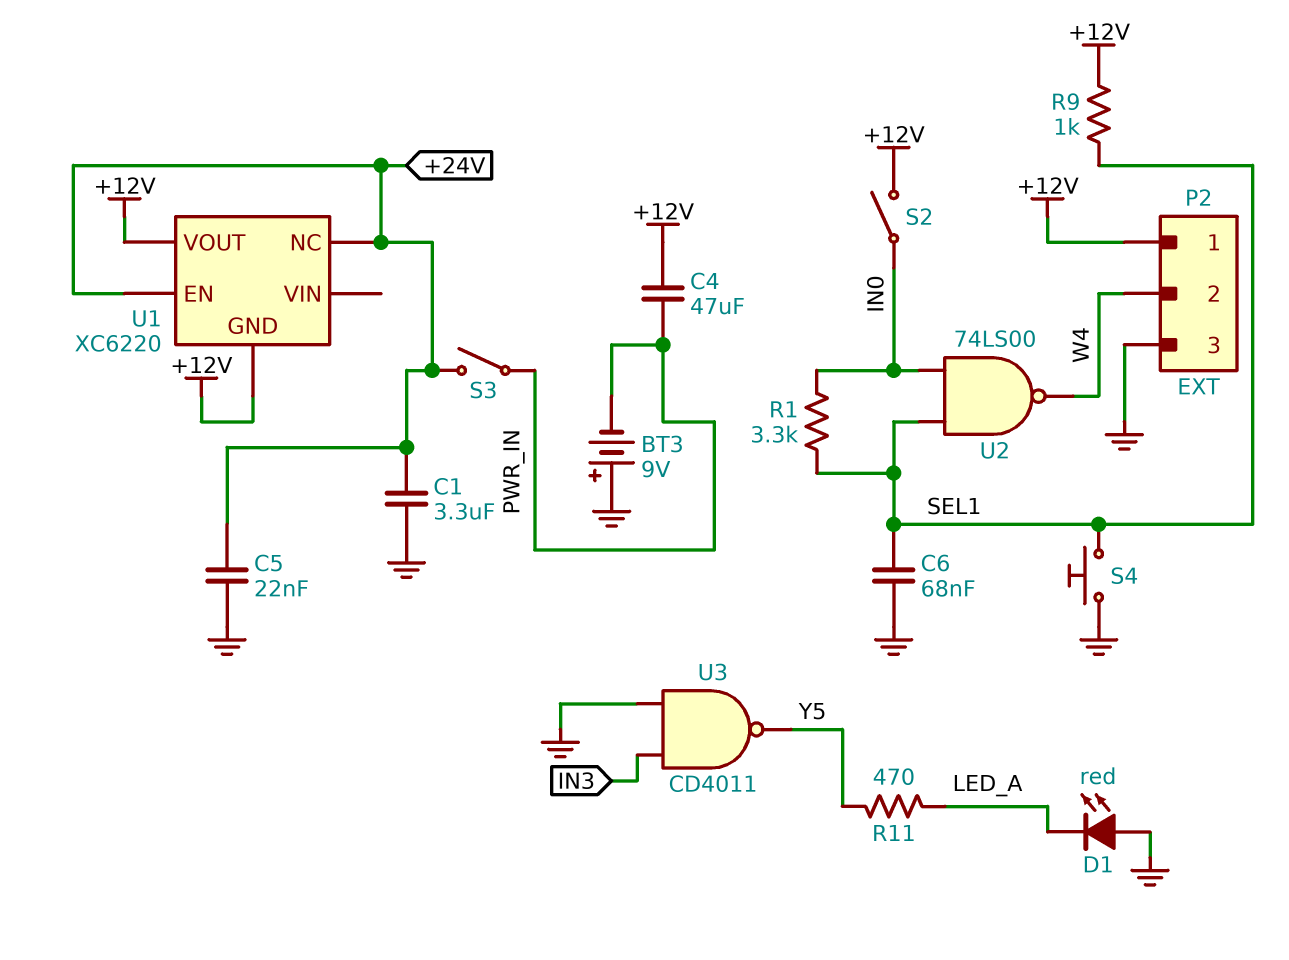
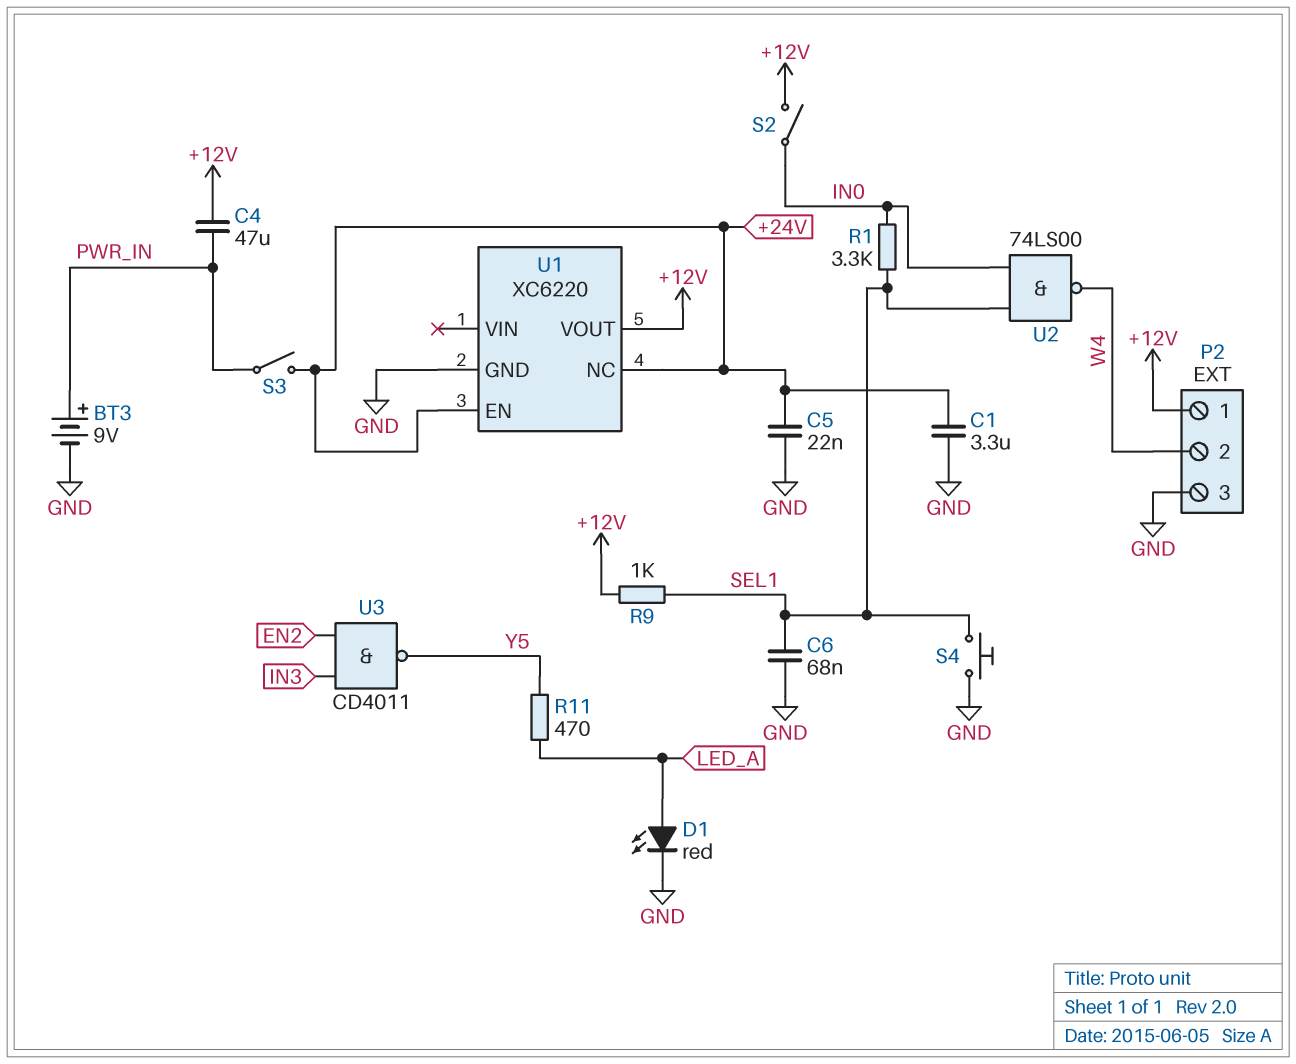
BT3: 9V (plus GND, minus PWR_IN) -> 9V (plus PWR_IN, minus GND)
D1: LED red (A GND, K LED_A) -> LED red (A LED_A, K GND)
U1 pin GND: +12V -> GND
U3: NAND CD4011 (in GND, in IN3, out Y5) -> NAND CD4011 (in EN2, in IN3, out Y5)

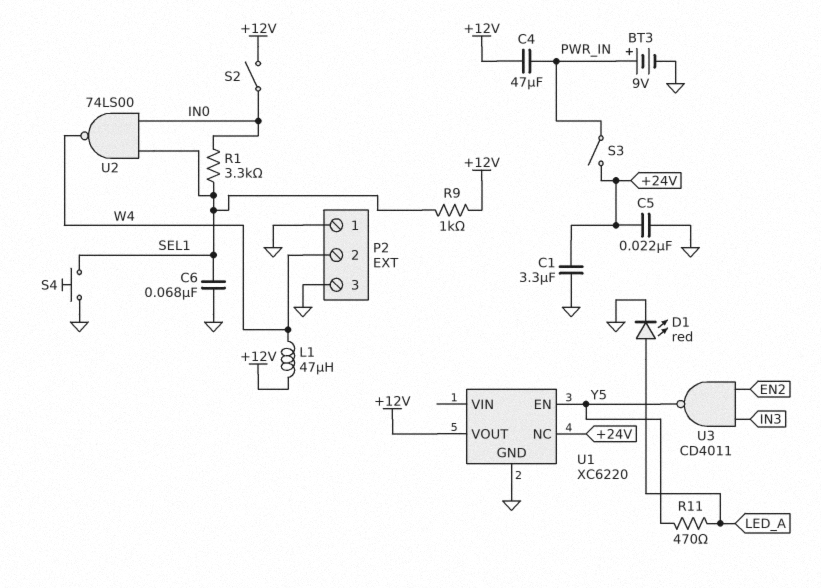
L1: none -> 47uH (+12V, W4)
P2 pin 1: +12V -> GND
U1 pin EN: +24V -> Y5

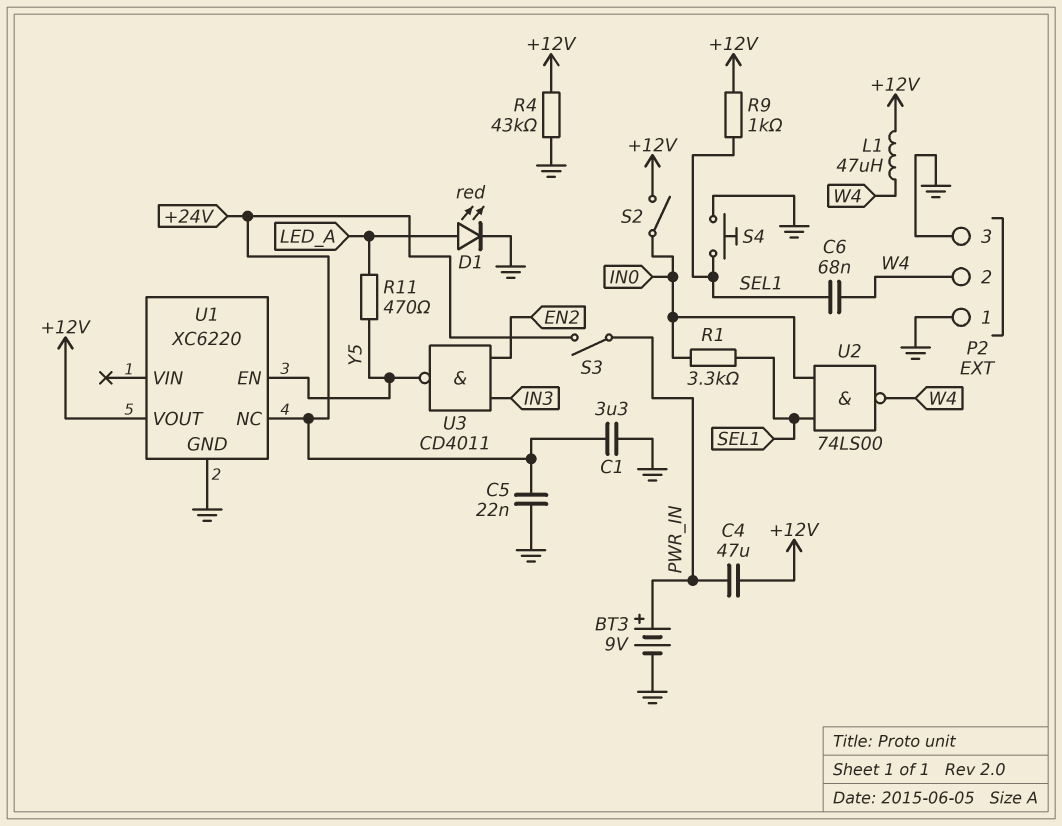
C6: 68nF (GND, SEL1) -> 68nF (SEL1, W4)
R4: none -> 43k (+12V, GND)

